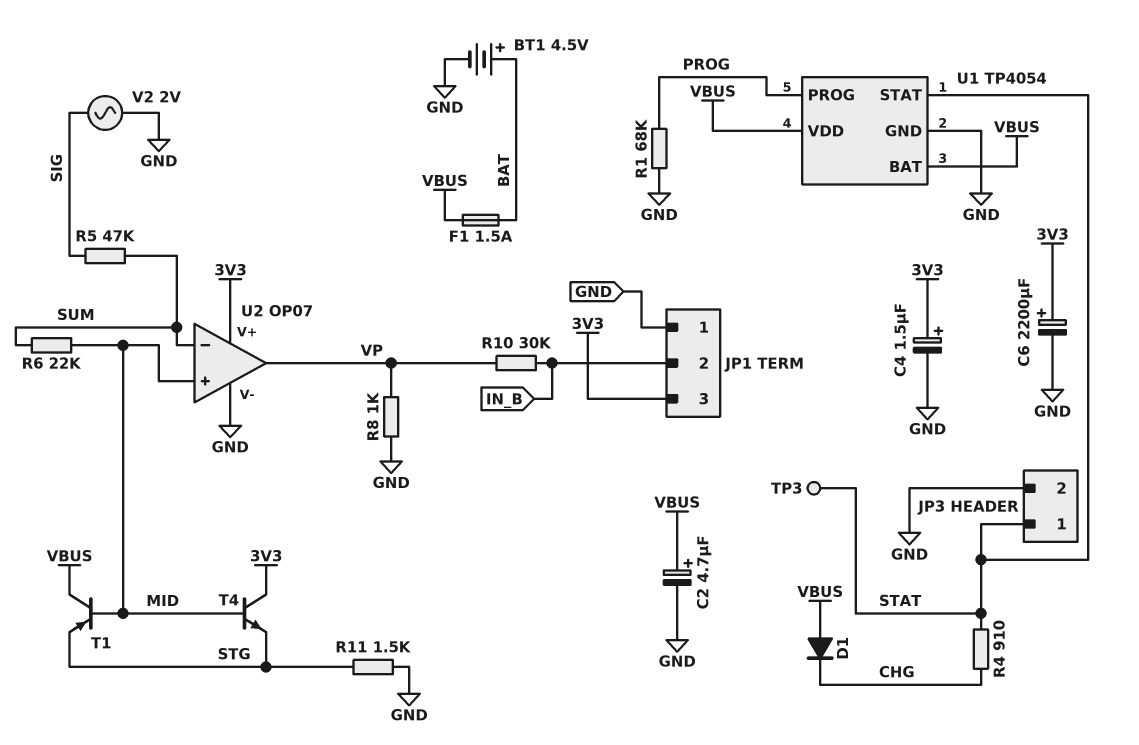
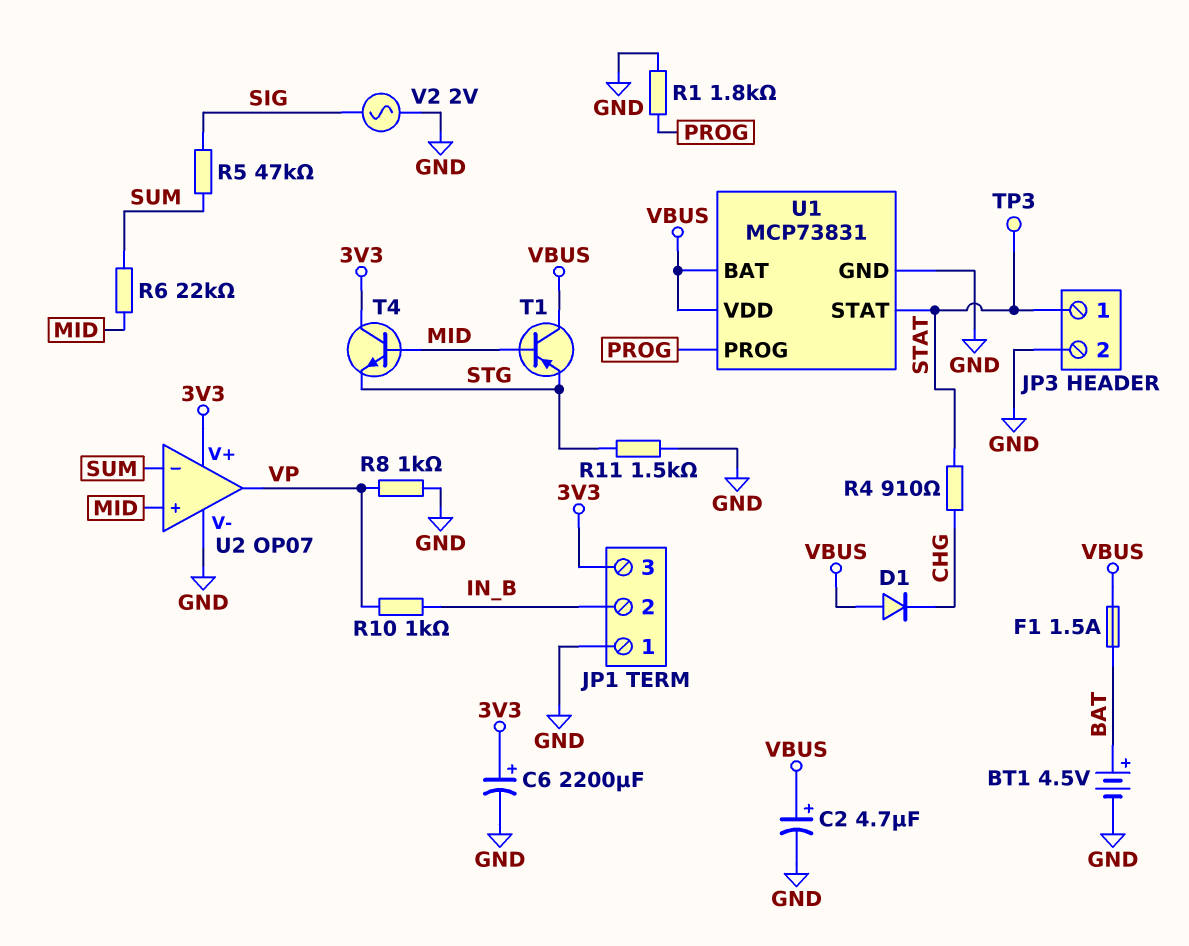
C4: 1.5uF (plus 3V3, minus GND) -> none
R1: 68k (GND, PROG) -> 1.8k (GND, PROG)
R10: 30k (IN_B, VP) -> 1k (IN_B, VP)
U1: TP4054 -> MCP73831

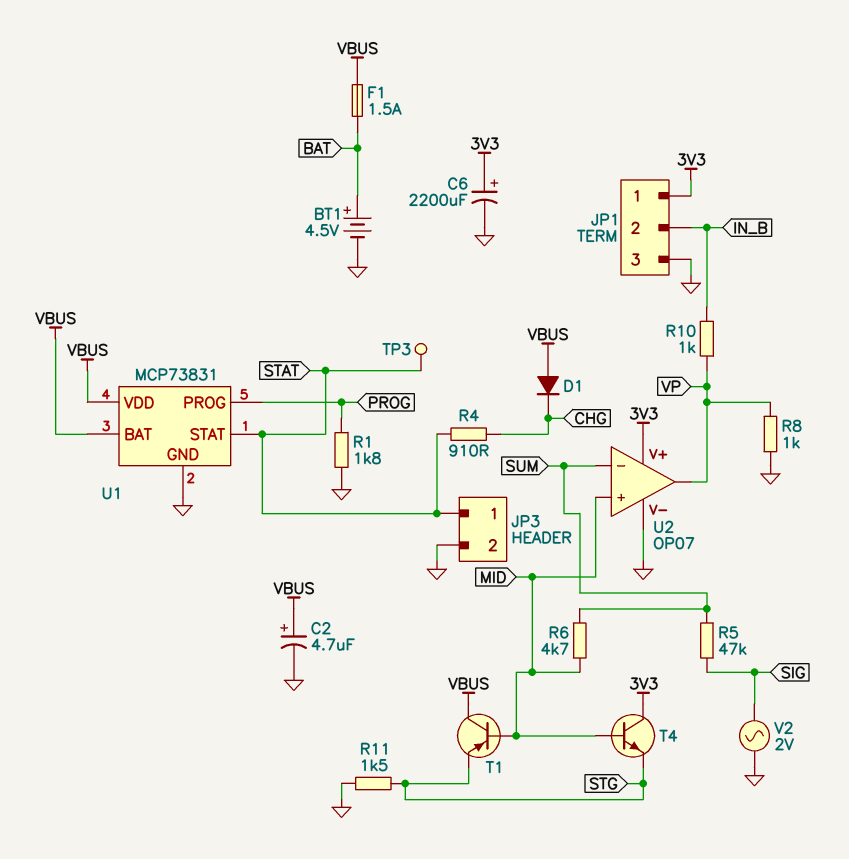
JP1 pin 1: GND -> 3V3
JP1 pin 3: 3V3 -> GND
R6: 22k (MID, SUM) -> 4.7k (MID, SUM)

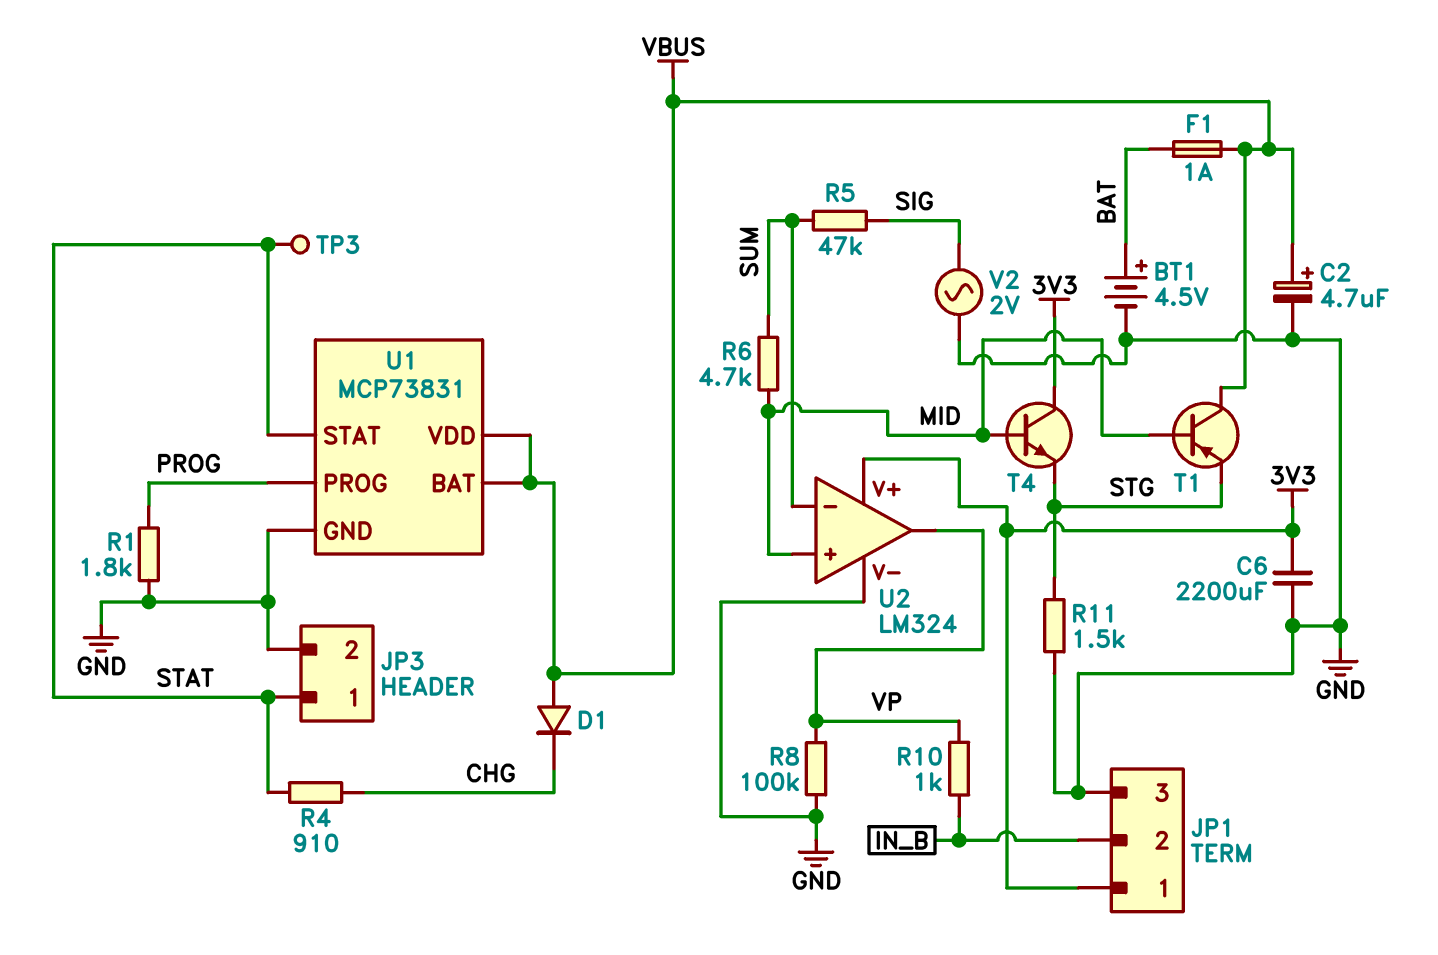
C6: 2200uF (plus 3V3, minus GND) -> 2200uF (3V3, GND)
F1: 1.5A (BAT, VBUS) -> 1A (BAT, VBUS)
R8: 1k (GND, VP) -> 100k (GND, VP)
U2: OP07 -> LM324

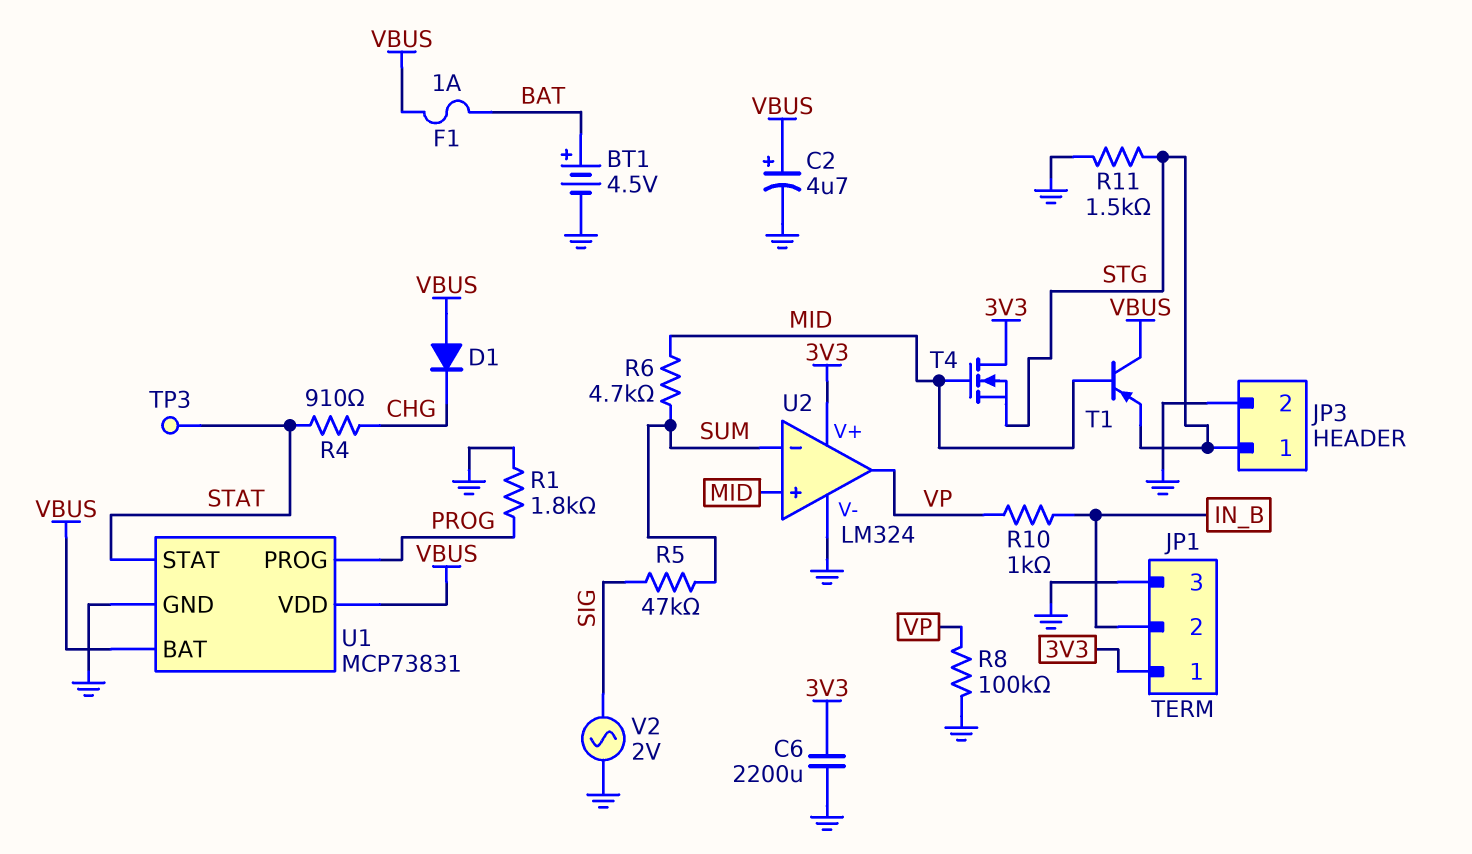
JP3 pin 1: STAT -> STG
T4: NPN (B MID, C 3V3, E STG) -> NMOS (G MID, D 3V3, S STG)

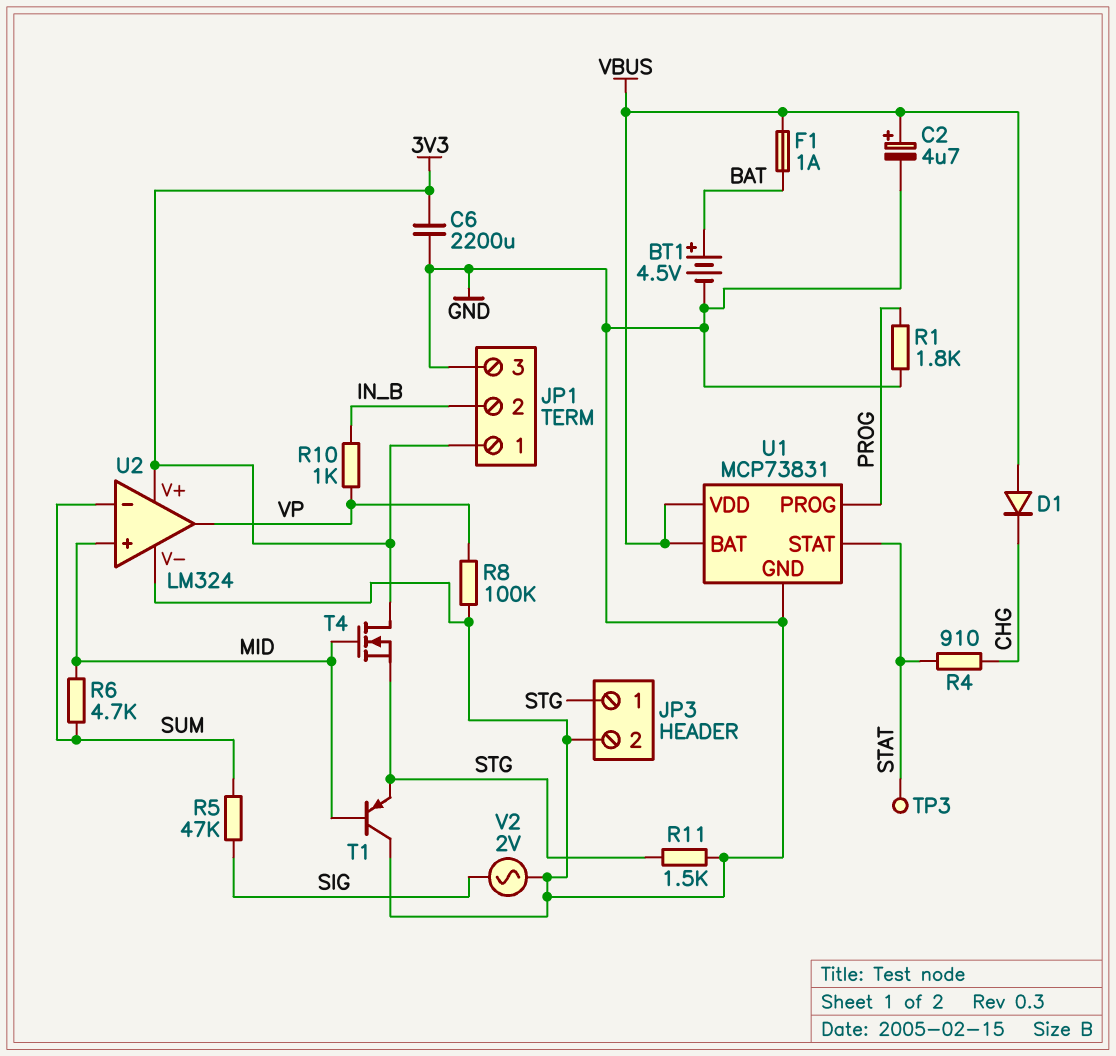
T1: PNP (B MID, C VBUS, E STG) -> PNP (B MID, C GND, E STG)

